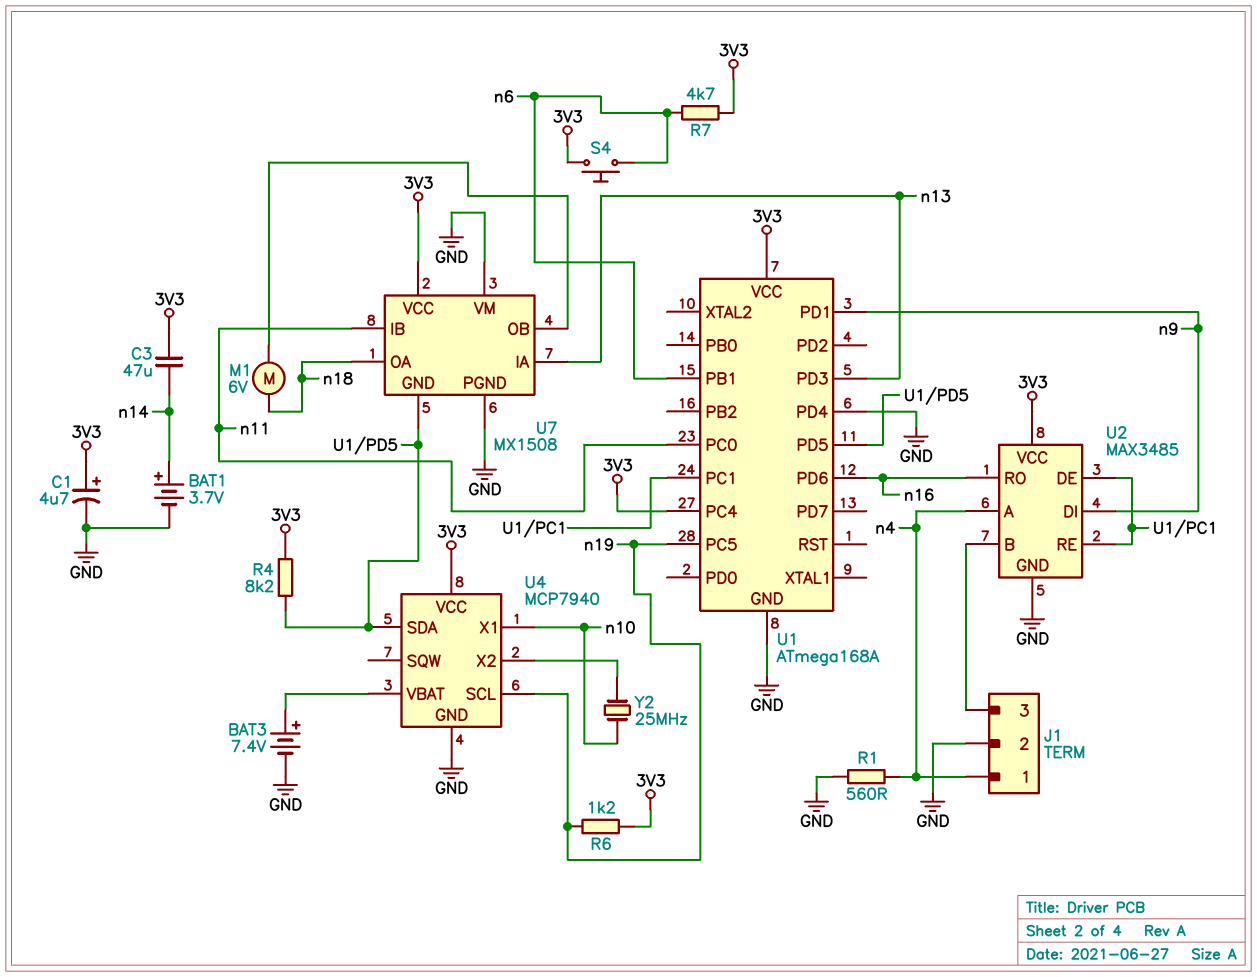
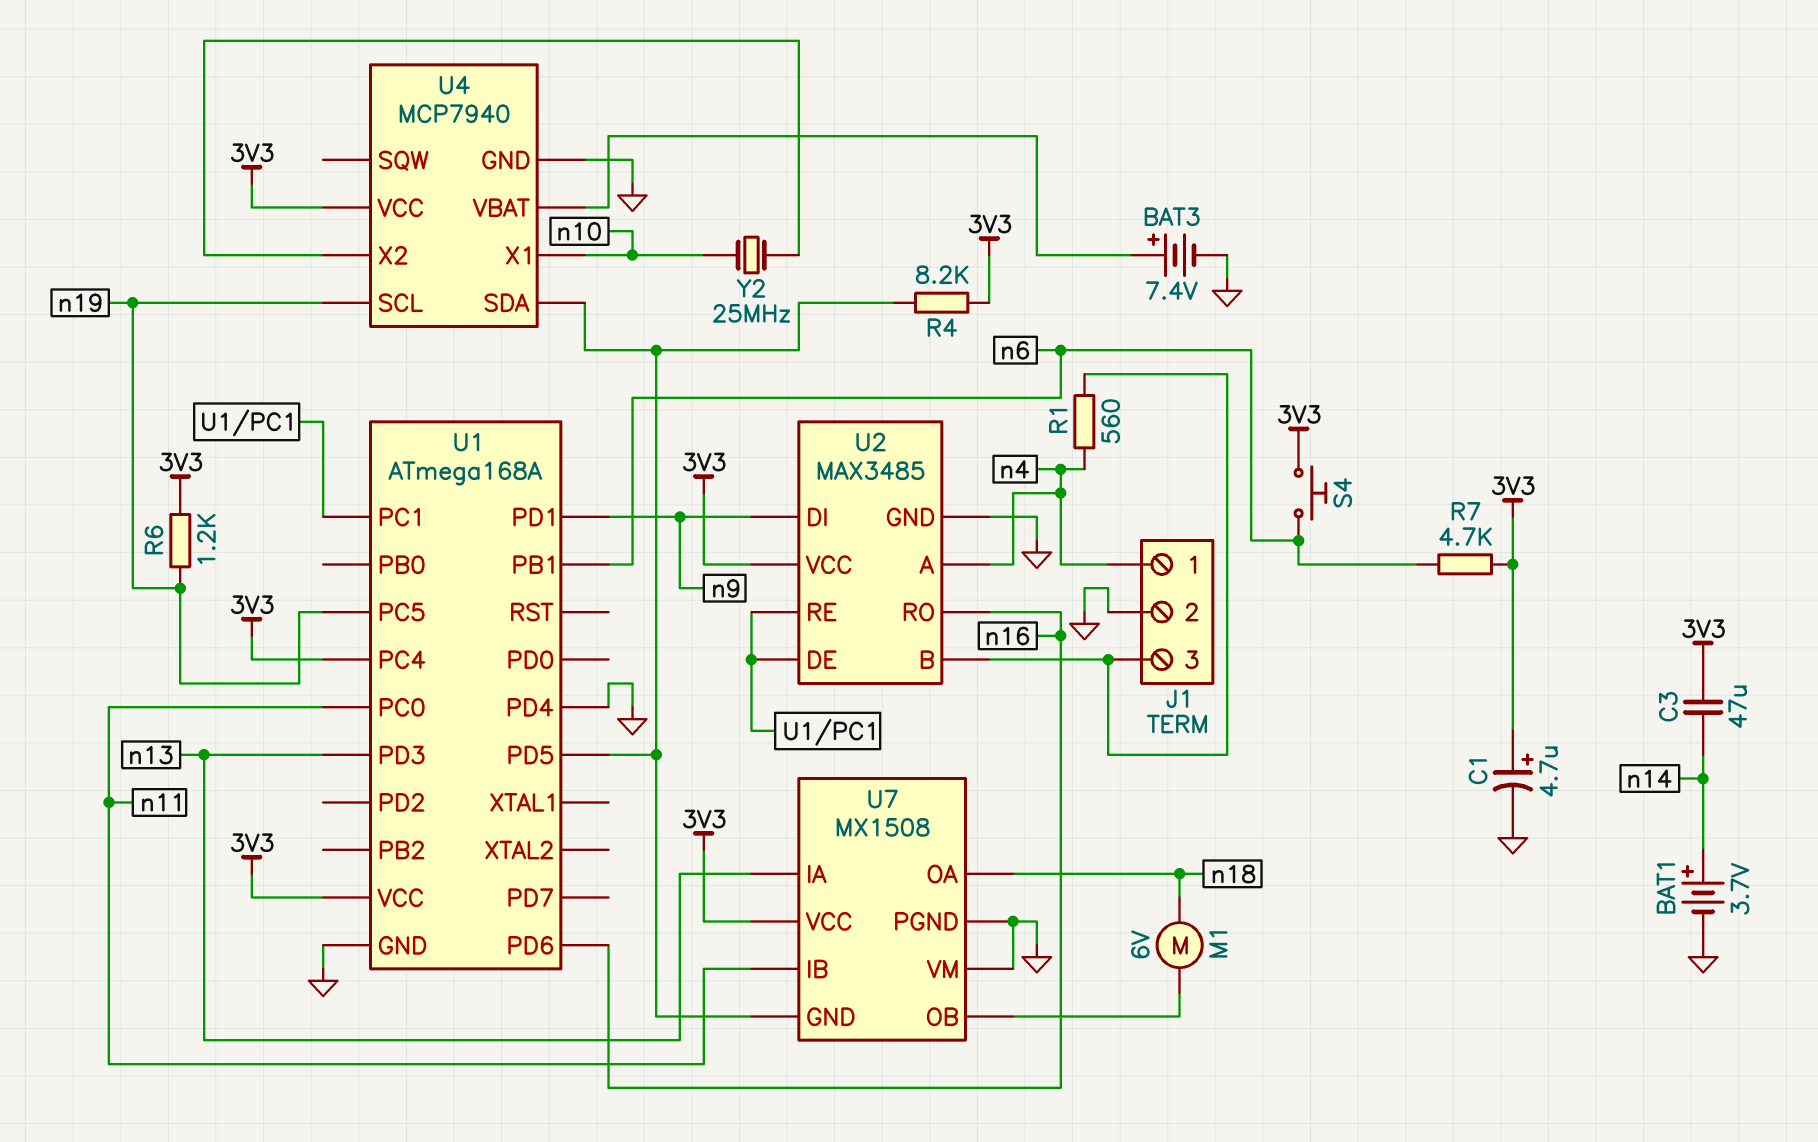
R1: 560 (GND, n4) -> 560 (J1/3, n4)

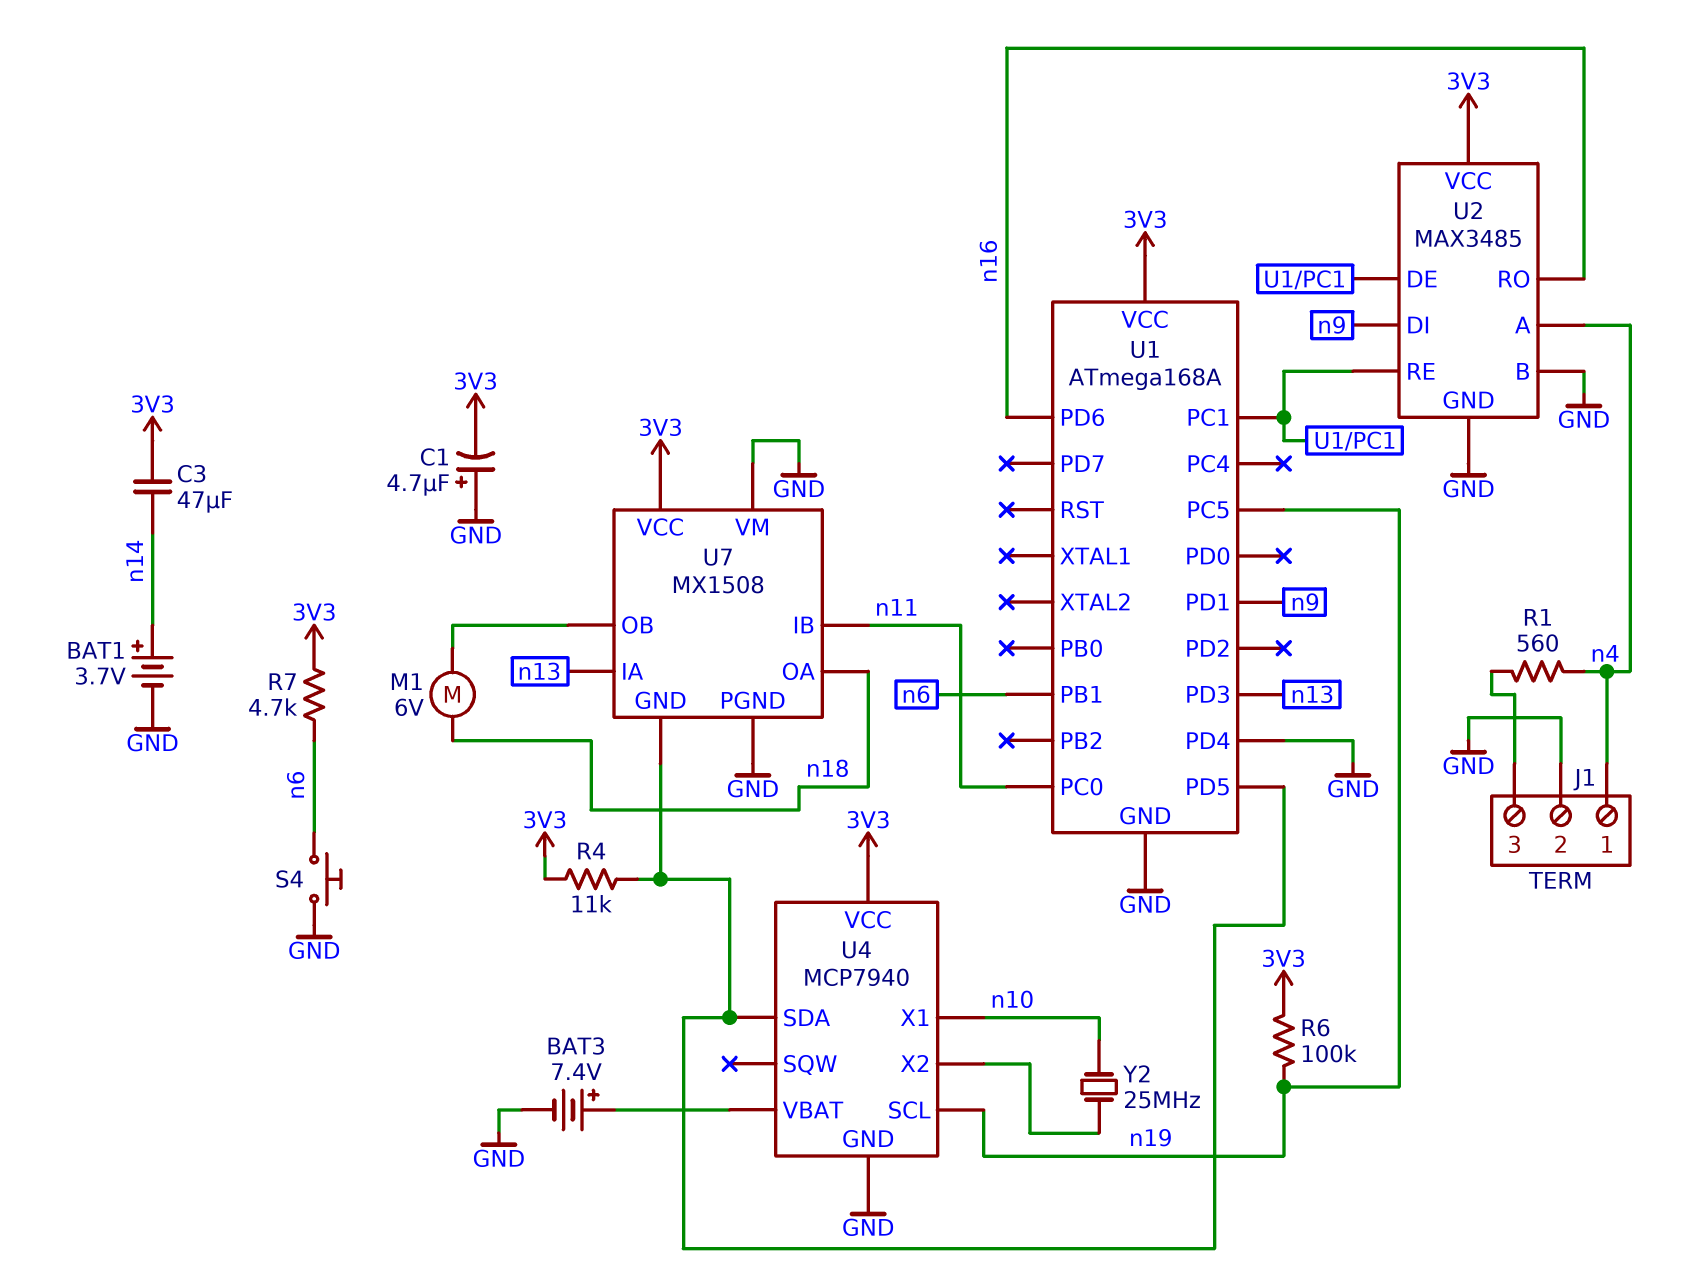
C1: 4.7uF (plus 3V3, minus GND) -> 4.7uF (plus GND, minus 3V3)
R4: 8.2k (3V3, U1/PD5) -> 11k (3V3, U1/PD5)
R6: 1.2k (3V3, n19) -> 100k (3V3, n19)
S4: button (3V3, n6) -> button (GND, n6)
U1 pin PC4: 3V3 -> none
U2 pin B: J1/3 -> GND

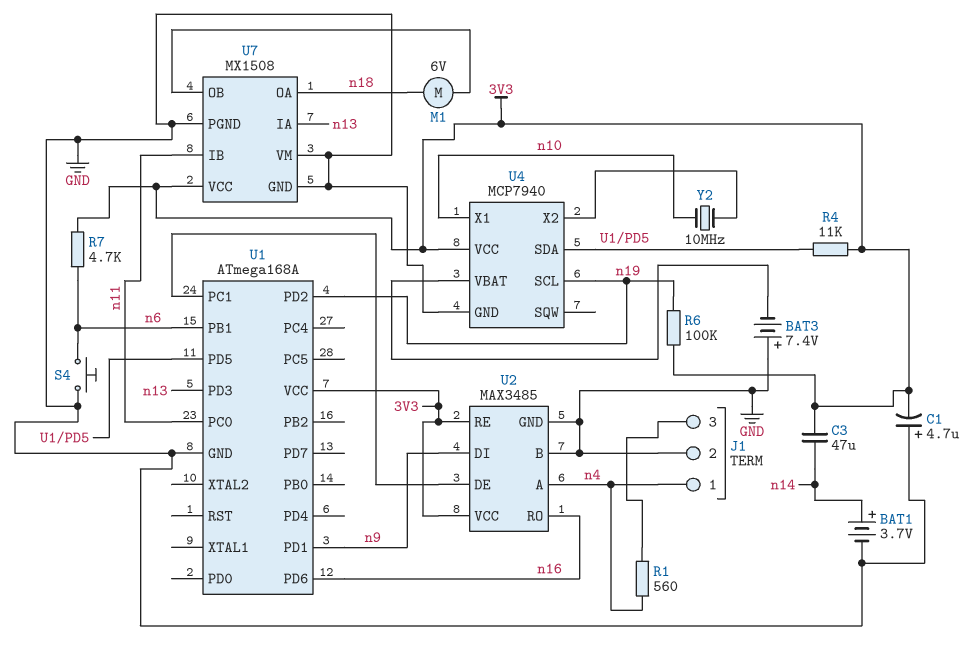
BAT3: 7.4V (plus U4/VBAT, minus GND) -> 7.4V (plus GND, minus U4/VBAT)
U1 pin PC5: n19 -> none
U1 pin PD2: none -> n19
U1 pin PD4: GND -> none
U2 pin RE: U1/PC1 -> 3V3
U7 pin GND: U1/PD5 -> GND
Y2: 25MHz (U4/X2, n10) -> 10MHz (U4/X2, n10)

